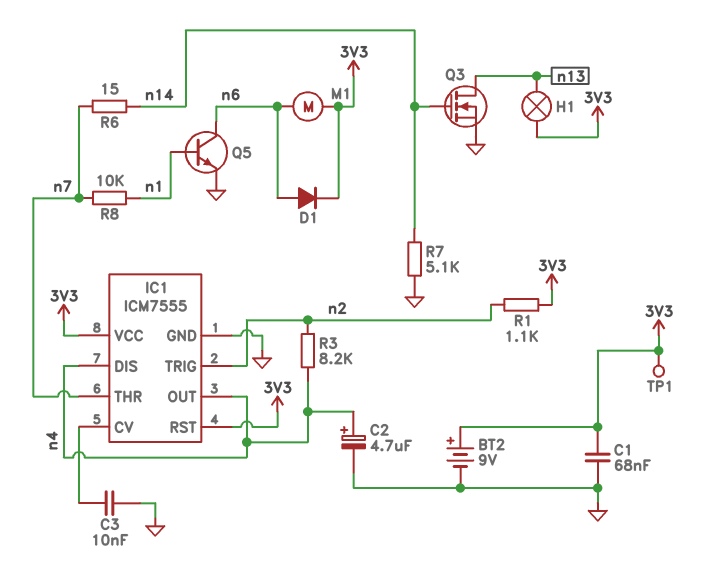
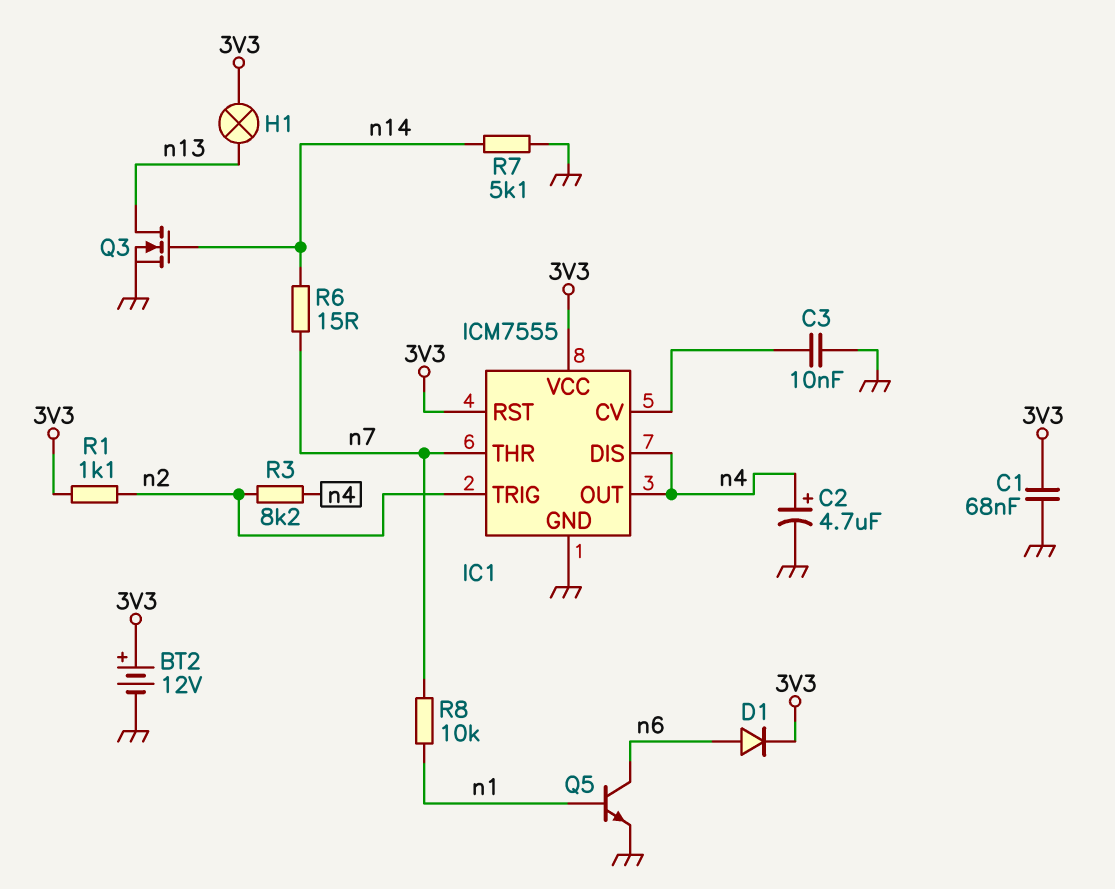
BT2: 9V (plus 3V3, minus GND) -> 12V (plus 3V3, minus GND)
M1: motor (3V3, n6) -> none
TP1: test point (3V3) -> none

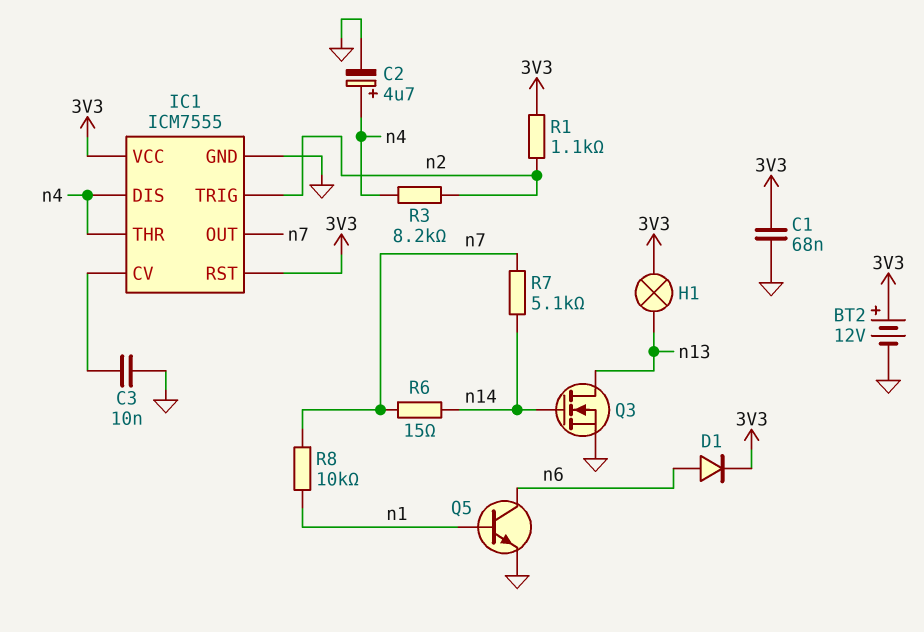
IC1 pin OUT: n4 -> n7
IC1 pin THR: n7 -> n4
R7: 5.1k (GND, n14) -> 5.1k (n7, n14)

